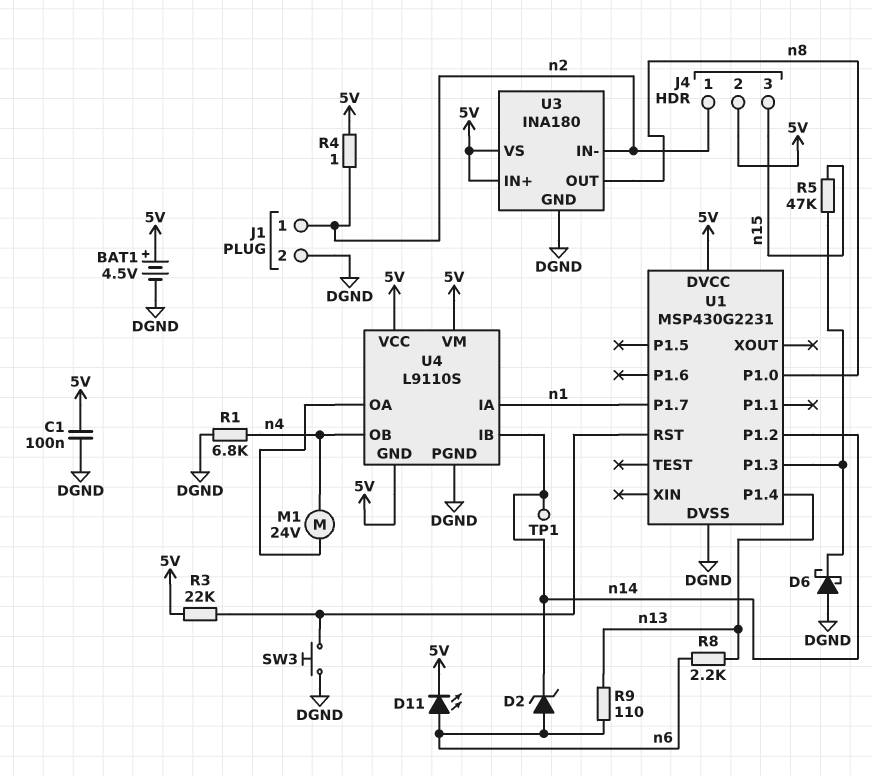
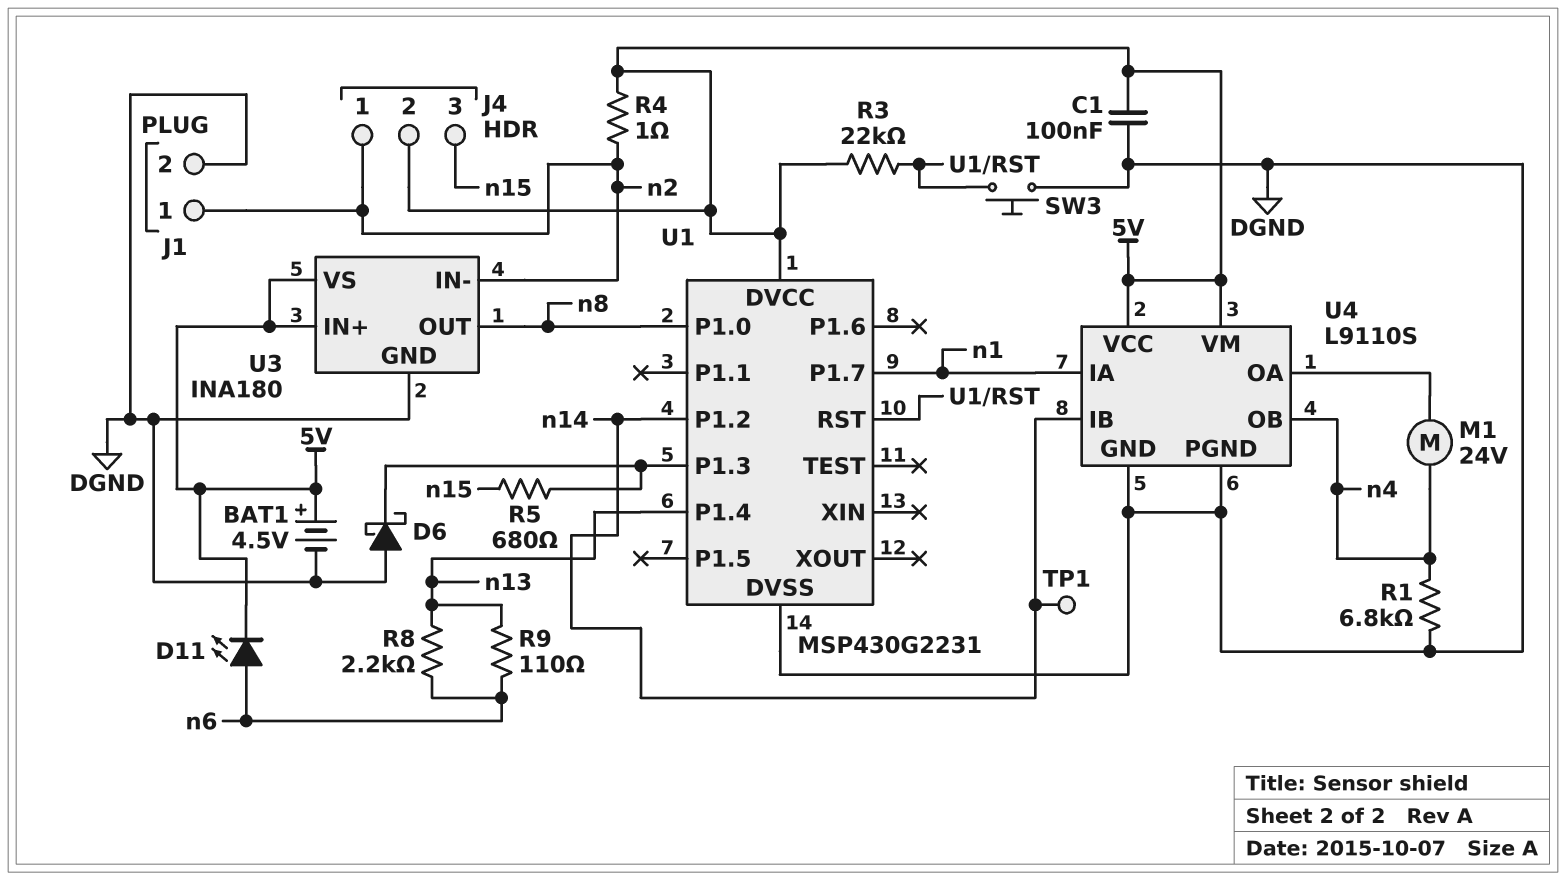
D2: zener (A n6, K n14) -> none
R5: 47k (U1/P1.3, n15) -> 680 (U1/P1.3, n15)
U4 pin GND: 5V -> DGND

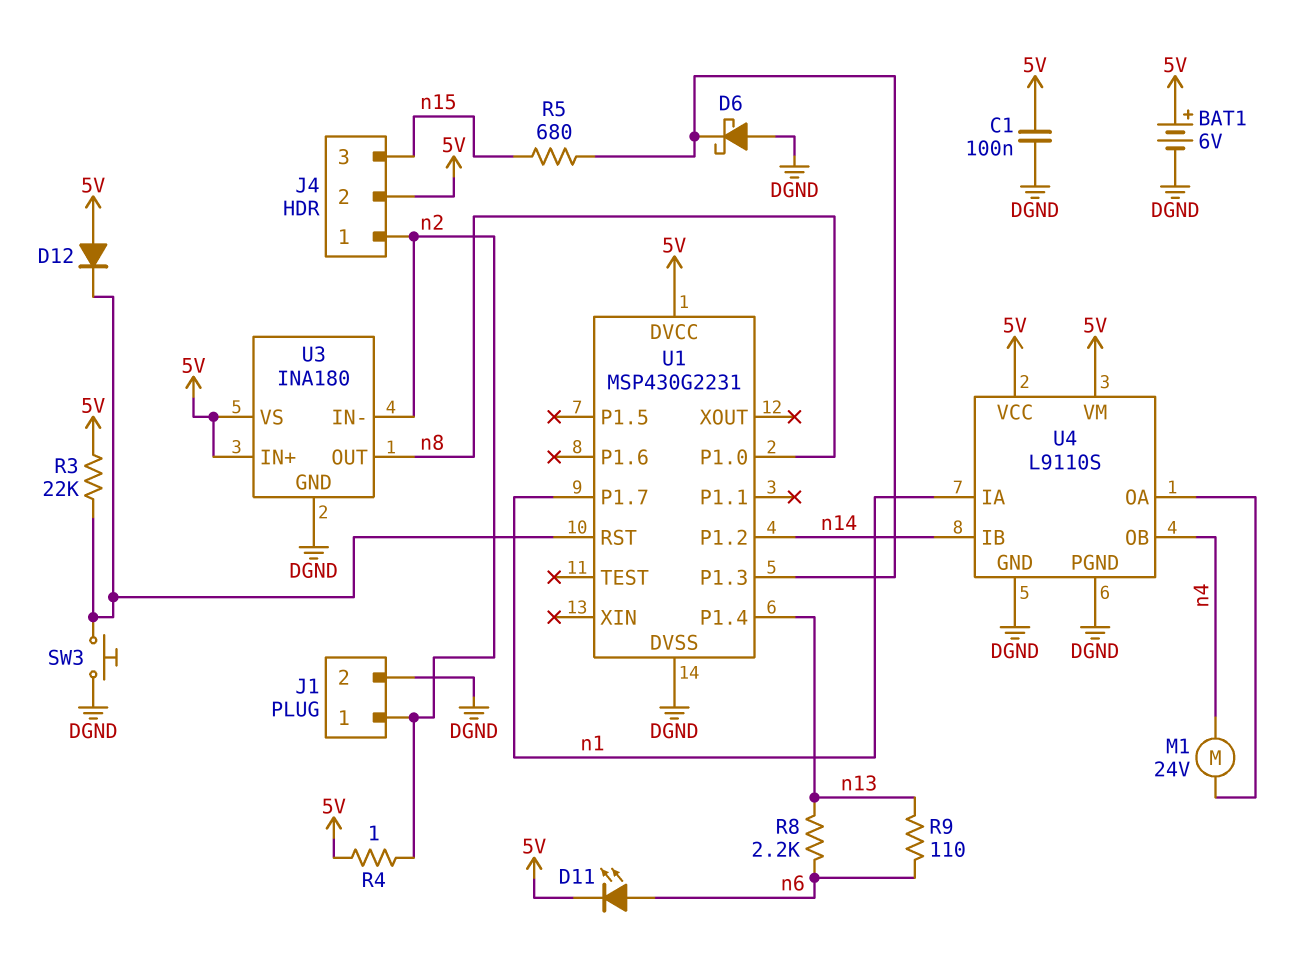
BAT1: 4.5V (plus 5V, minus DGND) -> 6V (plus 5V, minus DGND)
D12: none -> diode (A 5V, K U1/RST)
R1: 6.8k (DGND, n4) -> none
TP1: test point (n14) -> none

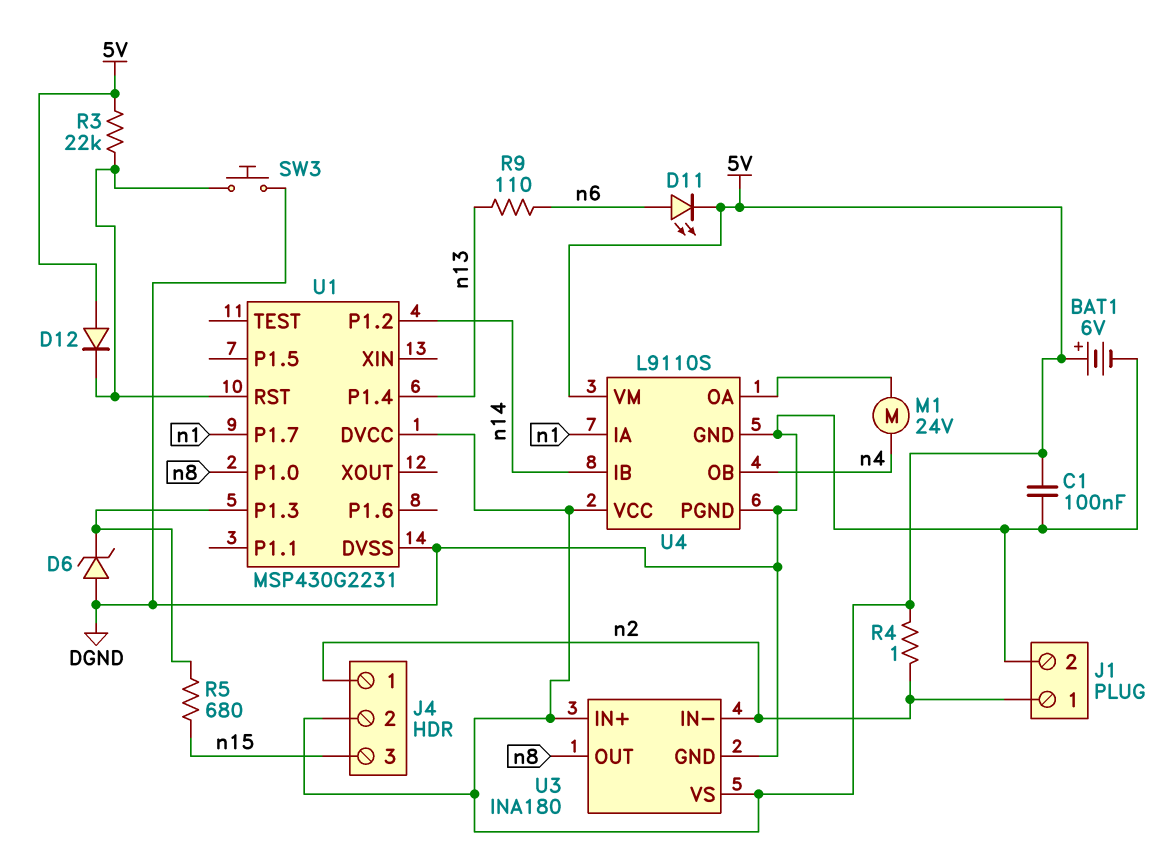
D6: schottky (A DGND, K U1/P1.3) -> zener (A DGND, K U1/P1.3)
R8: 2.2k (n6, n13) -> none

